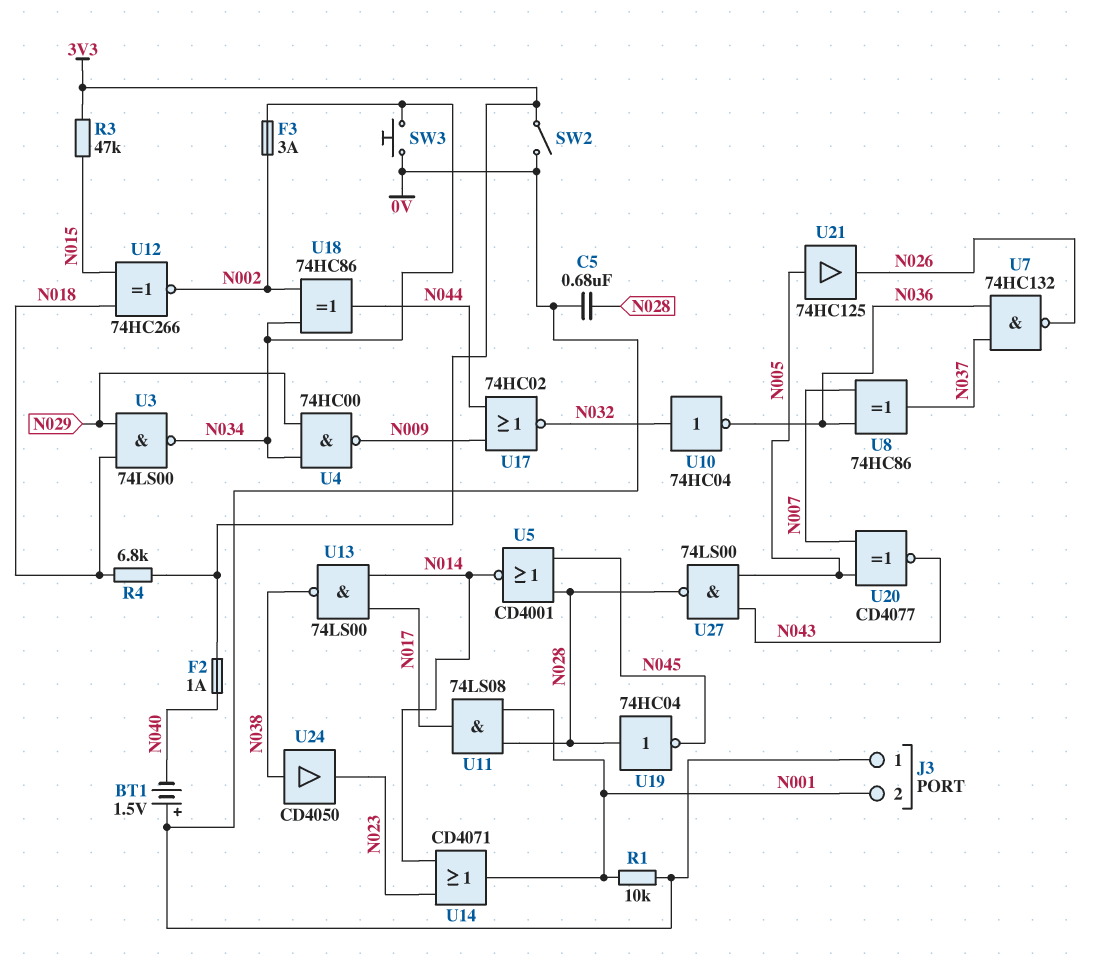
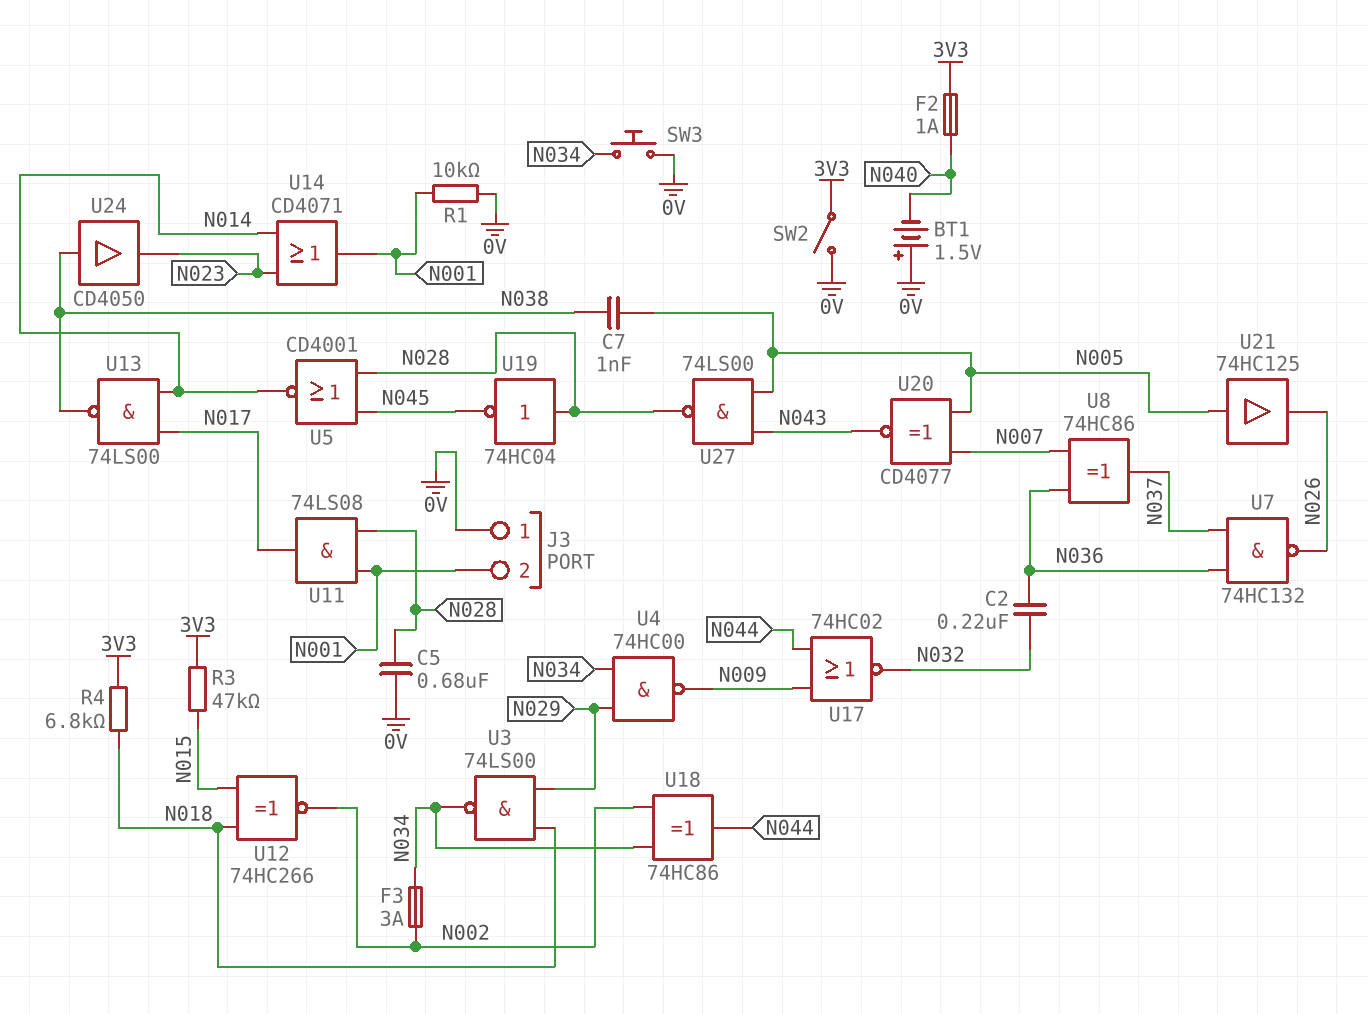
C2: none -> 220nF (N032, N036)
C7: none -> 1nF (N005, N038)
U10: NOT 74HC04 (in N032, out N036) -> none

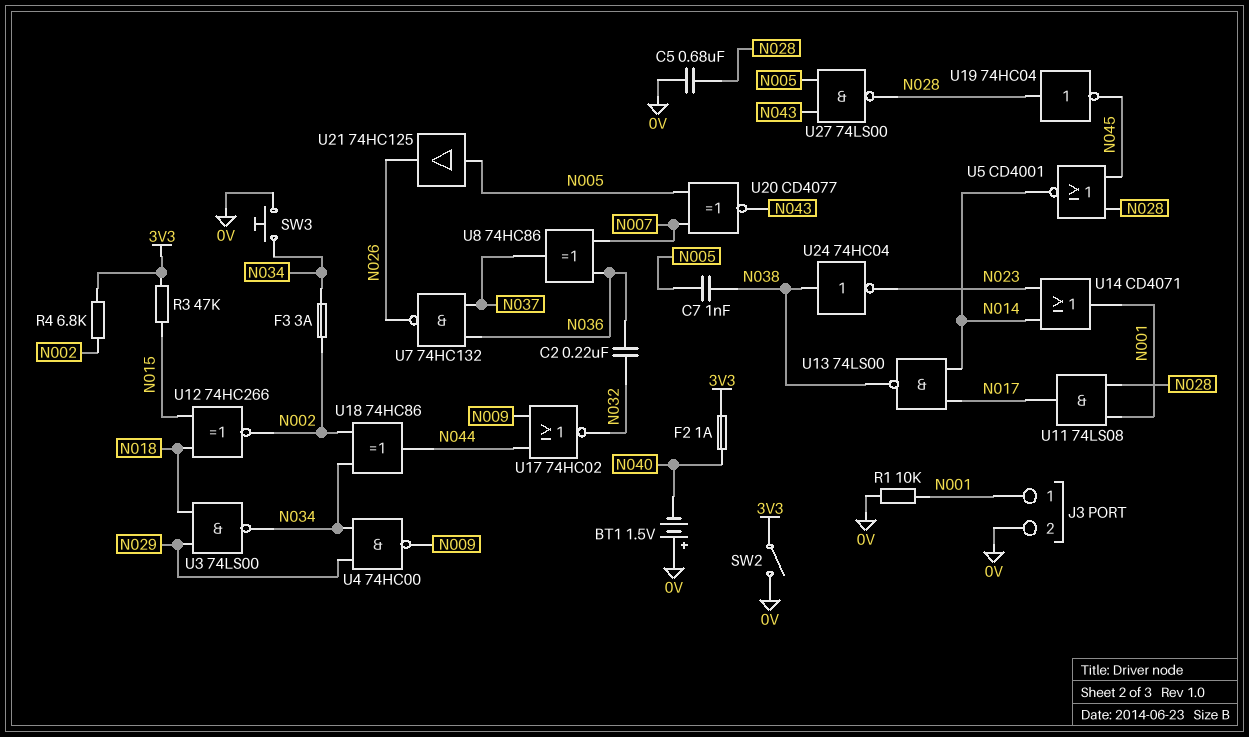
J3 pin 1: 0V -> N001
J3 pin 2: N001 -> 0V
R4: 6.8k (3V3, N018) -> 6.8k (3V3, N002)
U24: buffer CD4050 (in N038, out N023) -> NOT 74HC04 (in N038, out N023)

